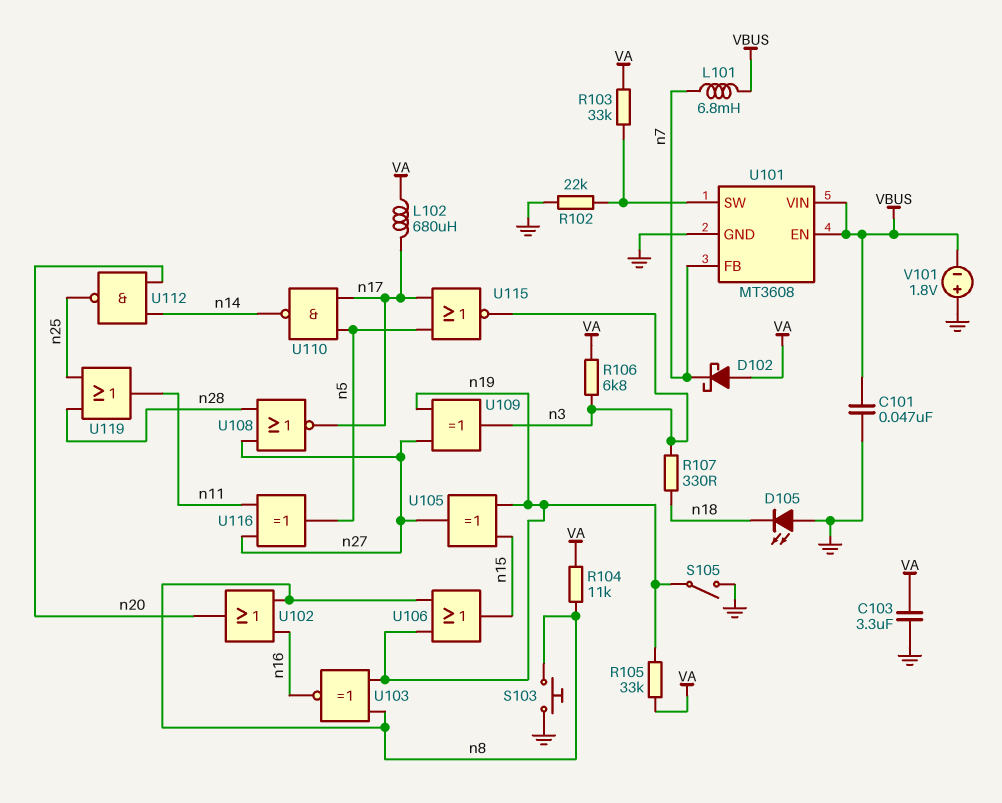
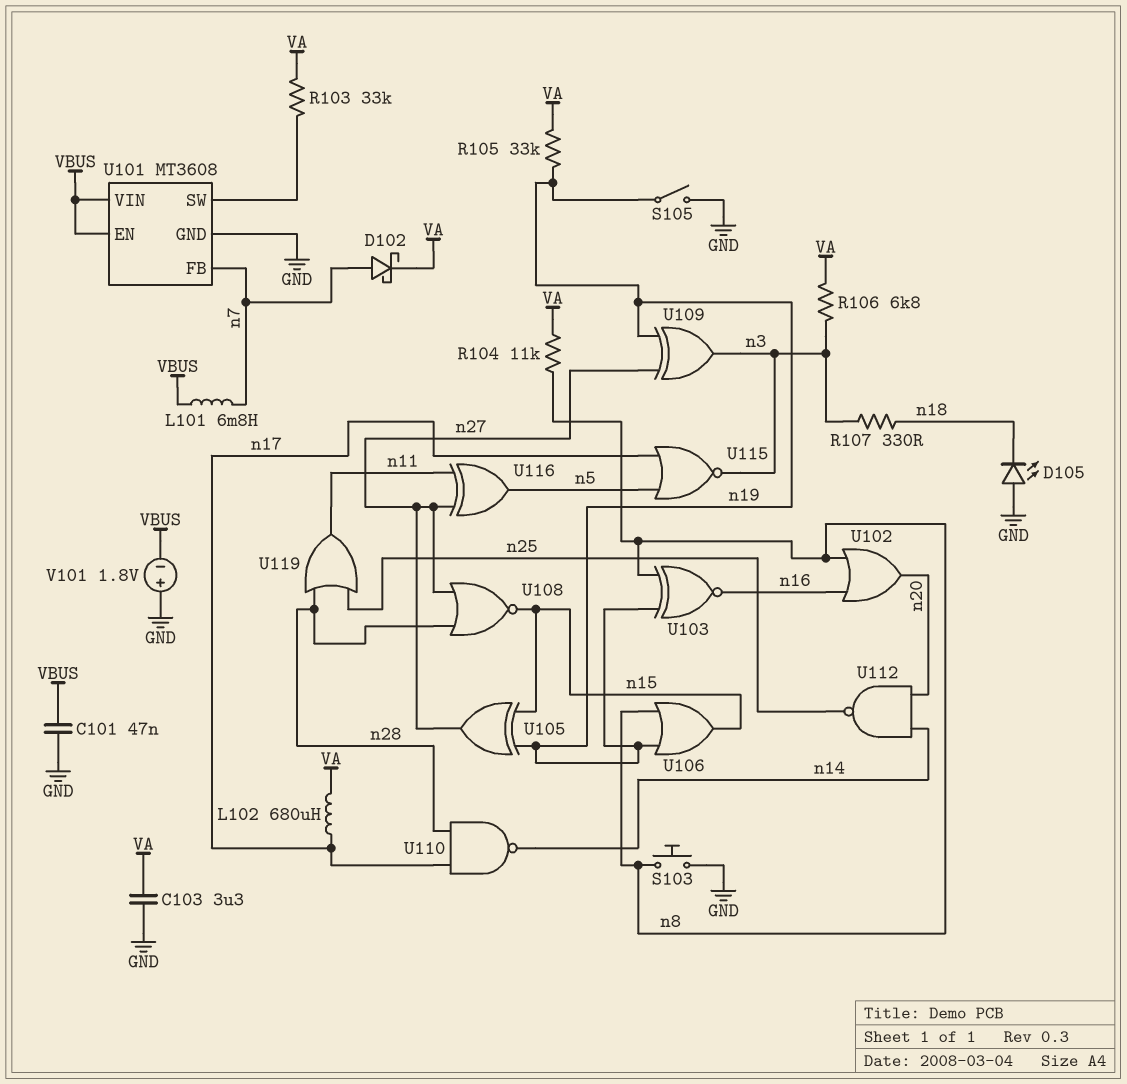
D102: schottky (A VA, K n7) -> schottky (A n7, K VA)
R102: 22k (GND, U101/SW) -> none
U108: NOR (in n27, in n28, out n17) -> NOR (in n27, in n28, out n15)
U110: NAND (in n5, in n17, out n14) -> NAND (in n17, in n28, out n14)

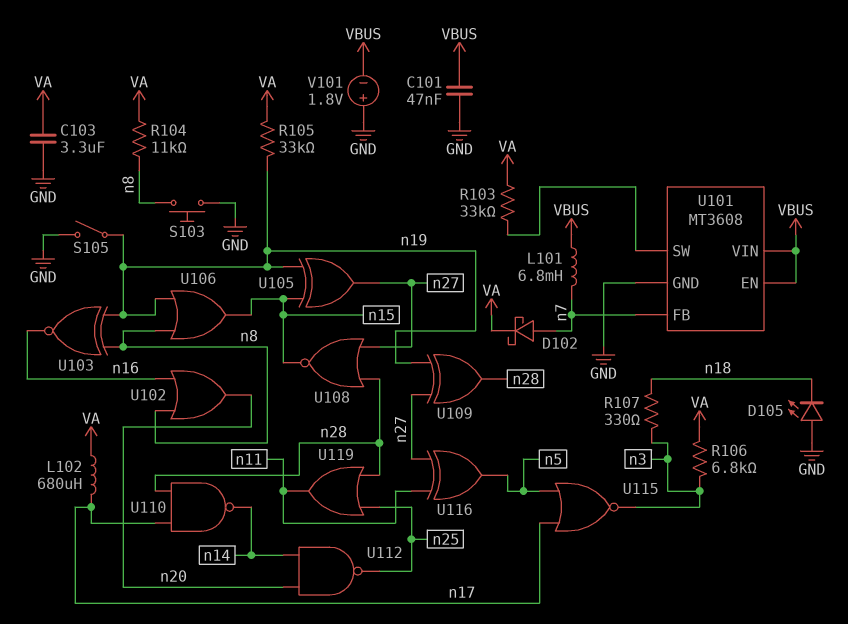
U109: XOR (in n19, in n27, out n3) -> XOR (in n19, in n27, out n28)

